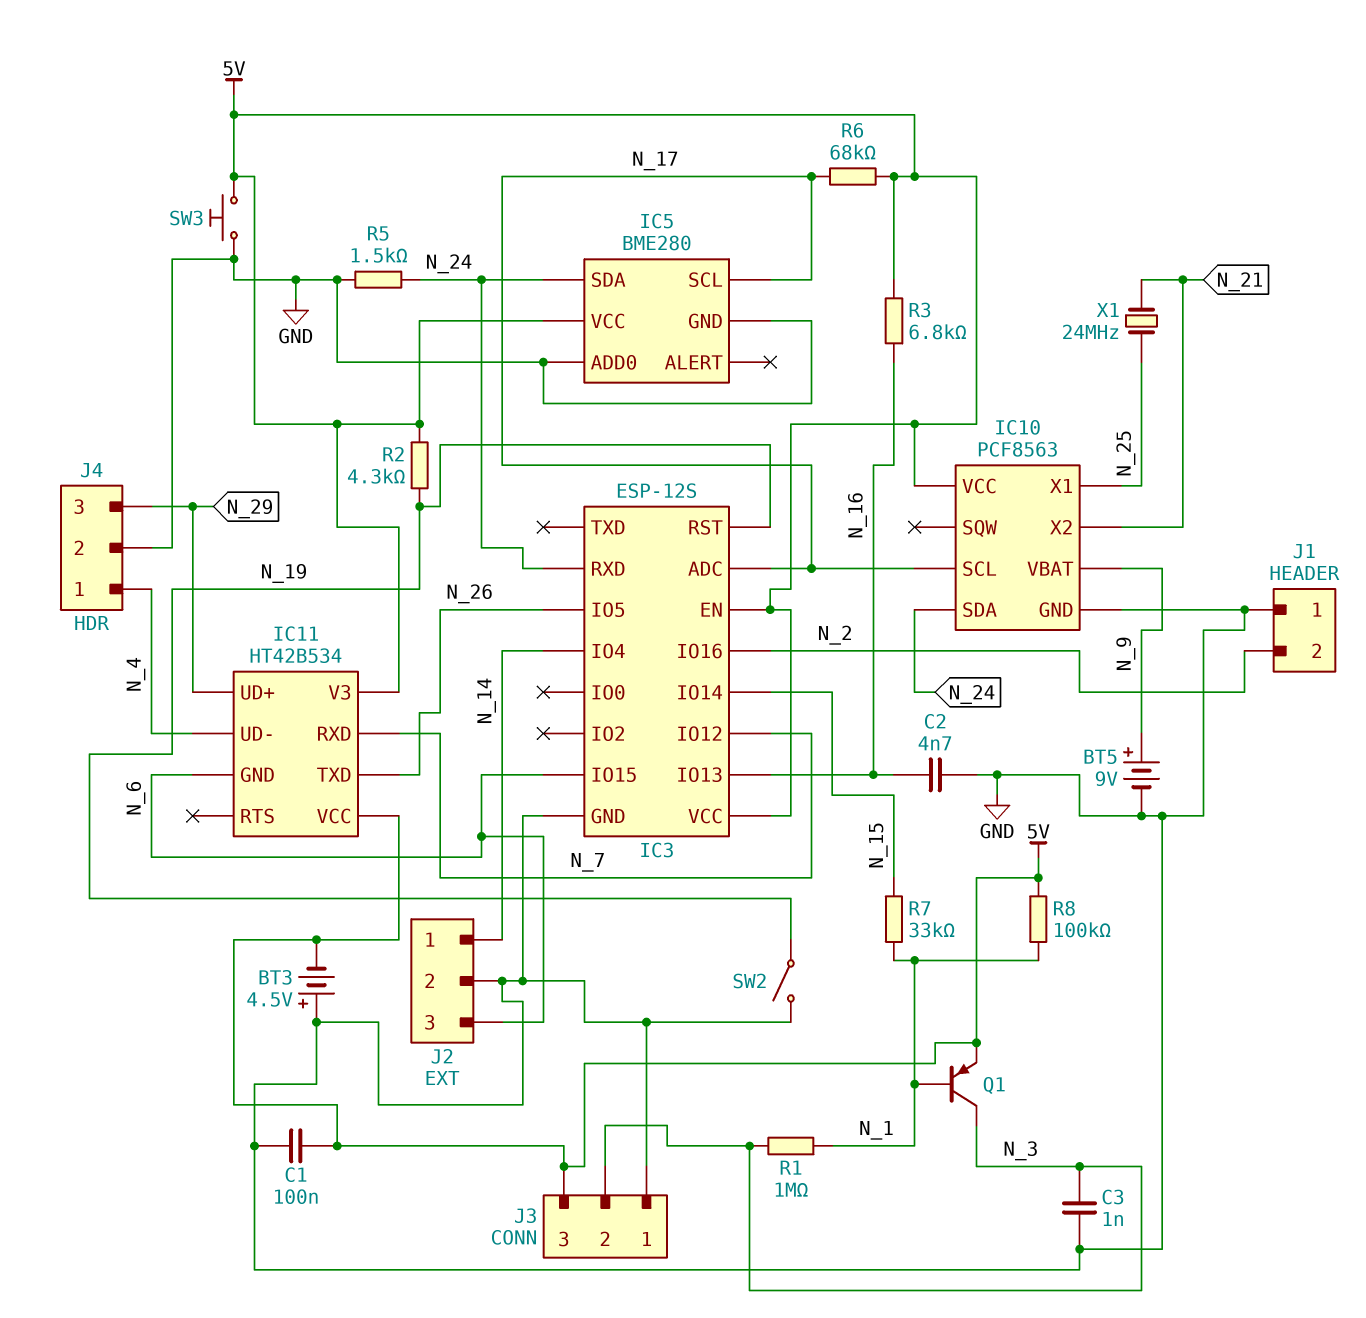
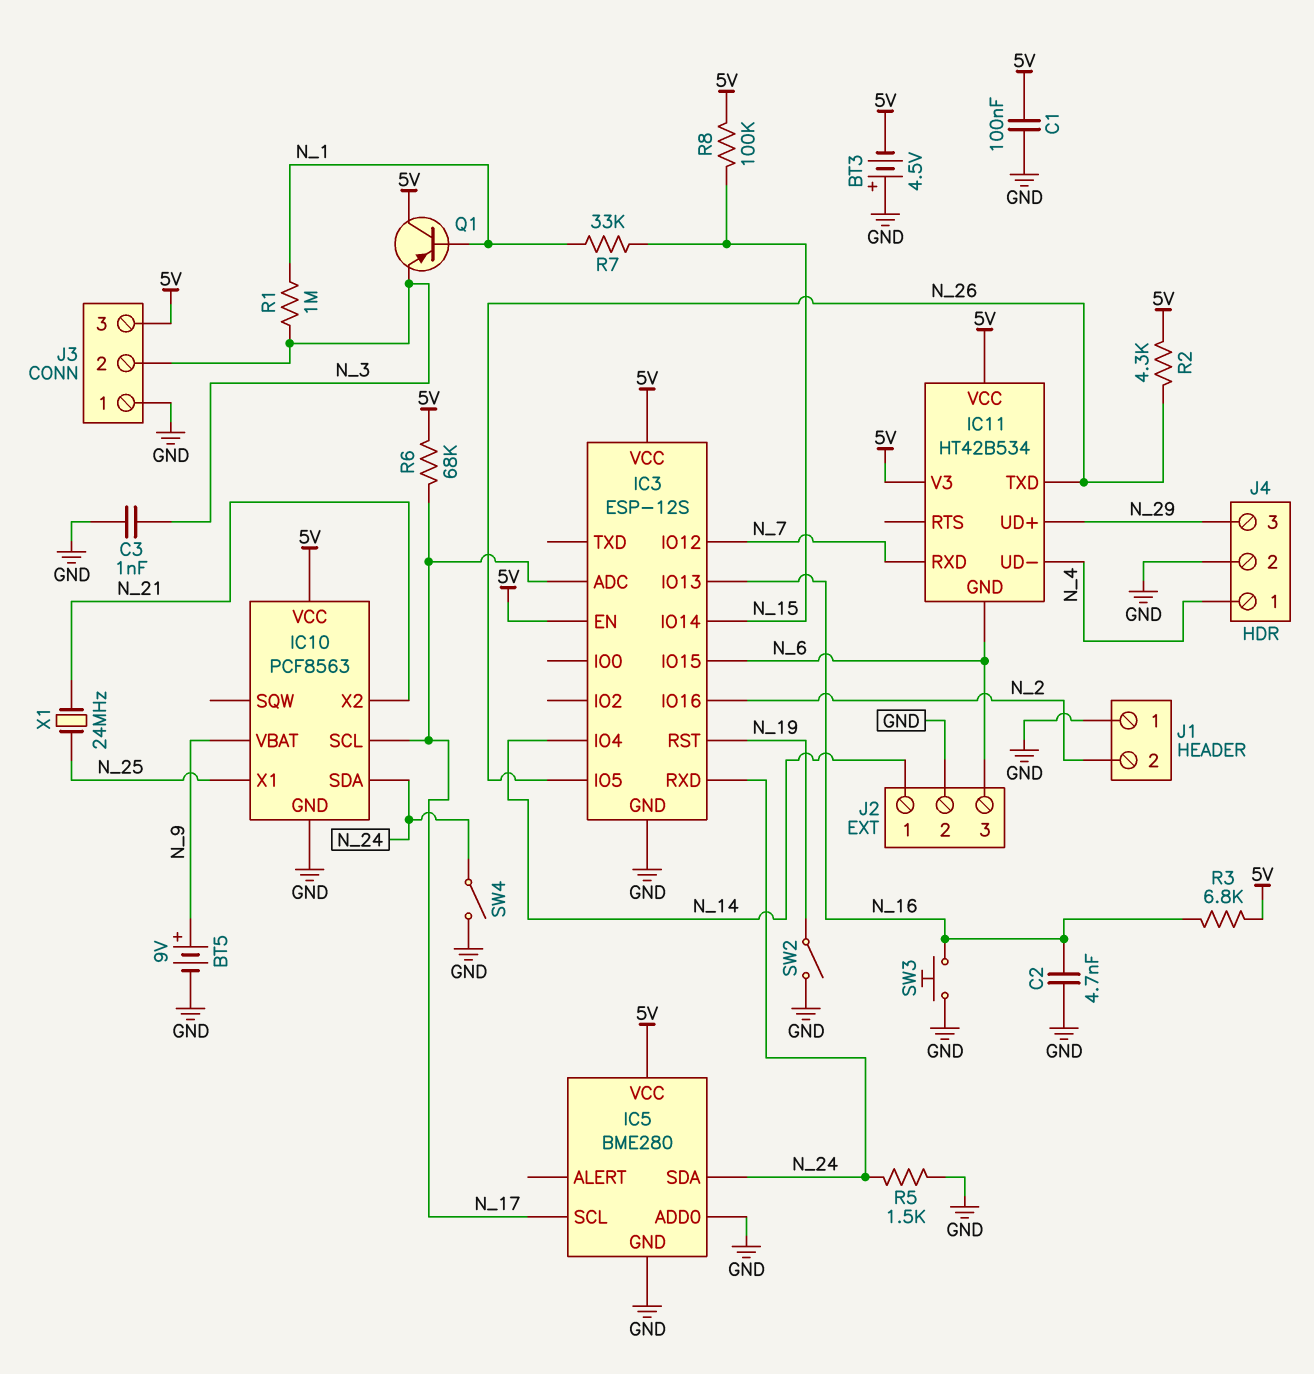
Q1: PNP (B N_1, C N_3, E 5V) -> PNP (B N_1, C 5V, E N_3)
R2: 4.3k (5V, N_19) -> 4.3k (5V, N_26)
R8: 100k (5V, N_1) -> 100k (5V, N_15)
SW3: button (5V, GND) -> button (GND, N_16)
SW4: none -> switch (GND, N_24)

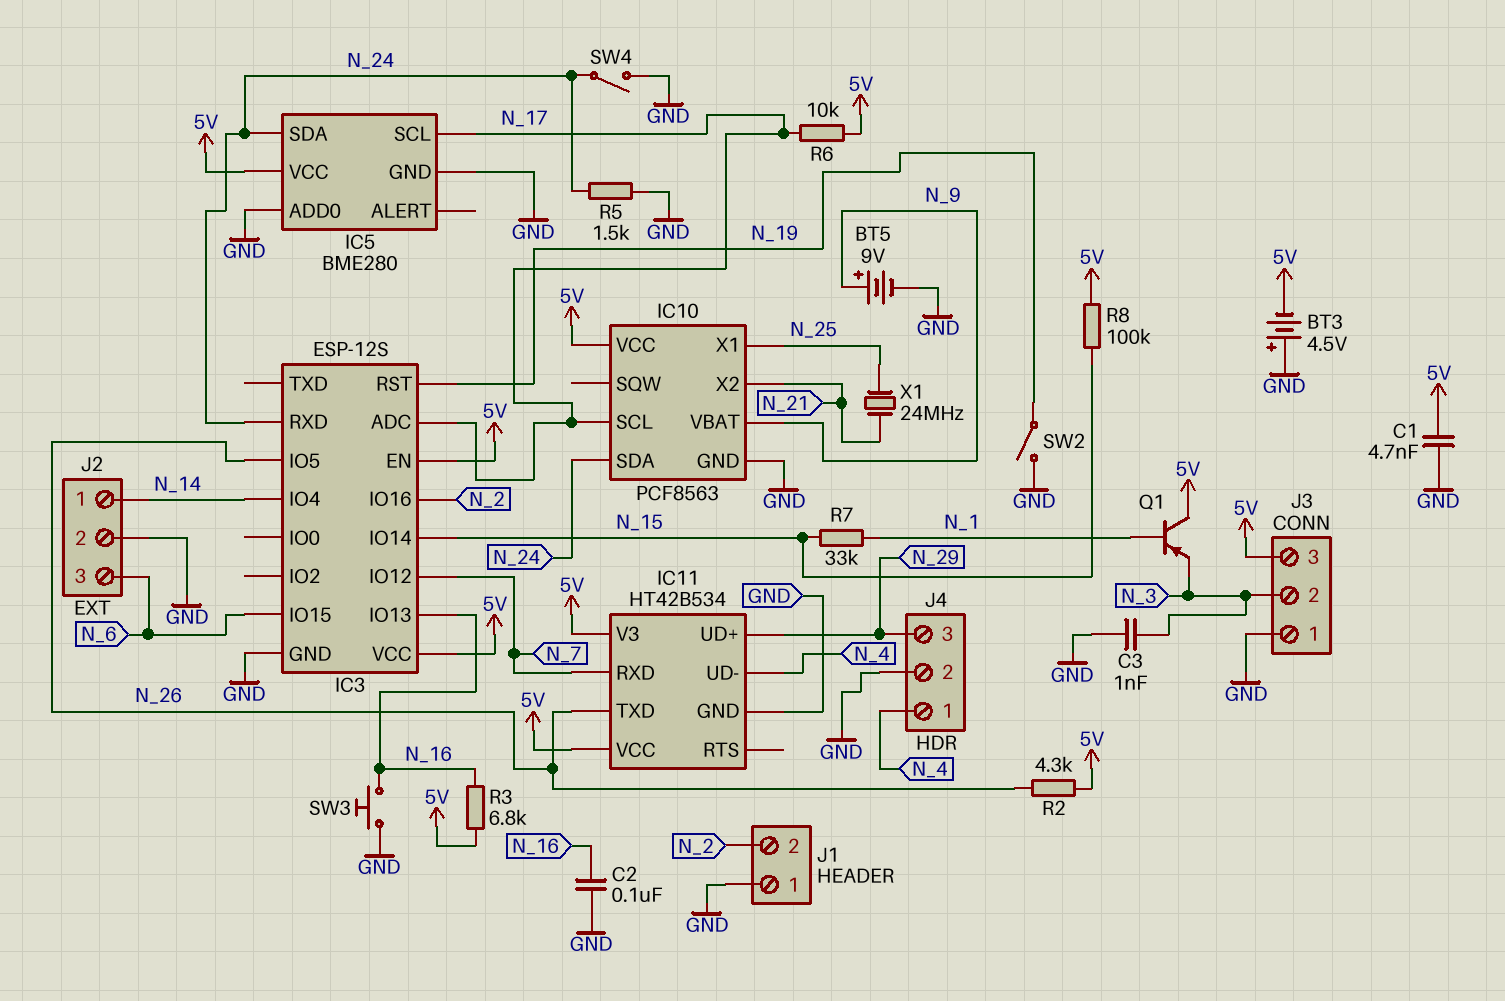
C1: 100nF (5V, GND) -> 4.7nF (5V, GND)
C2: 4.7nF (GND, N_16) -> 100nF (GND, N_16)
IC11 pin GND: N_6 -> GND
R1: 1M (N_1, N_3) -> none
R6: 68k (5V, N_17) -> 10k (5V, N_17)

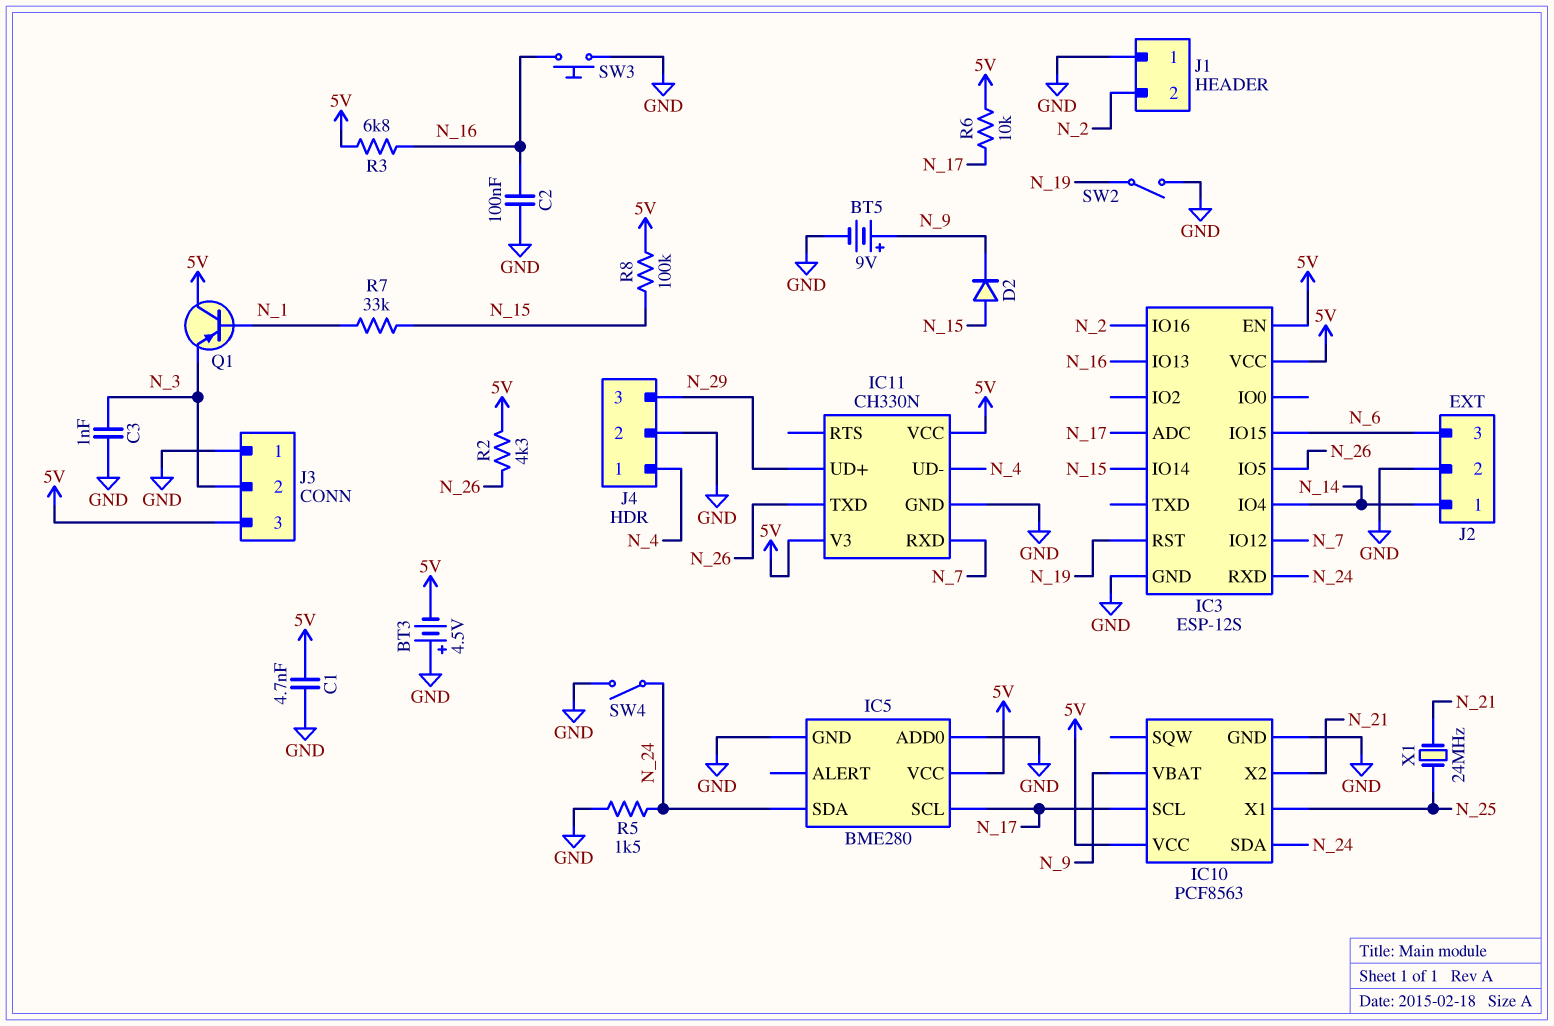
D2: none -> diode (A N_15, K N_9)
IC11: HT42B534 -> CH330N

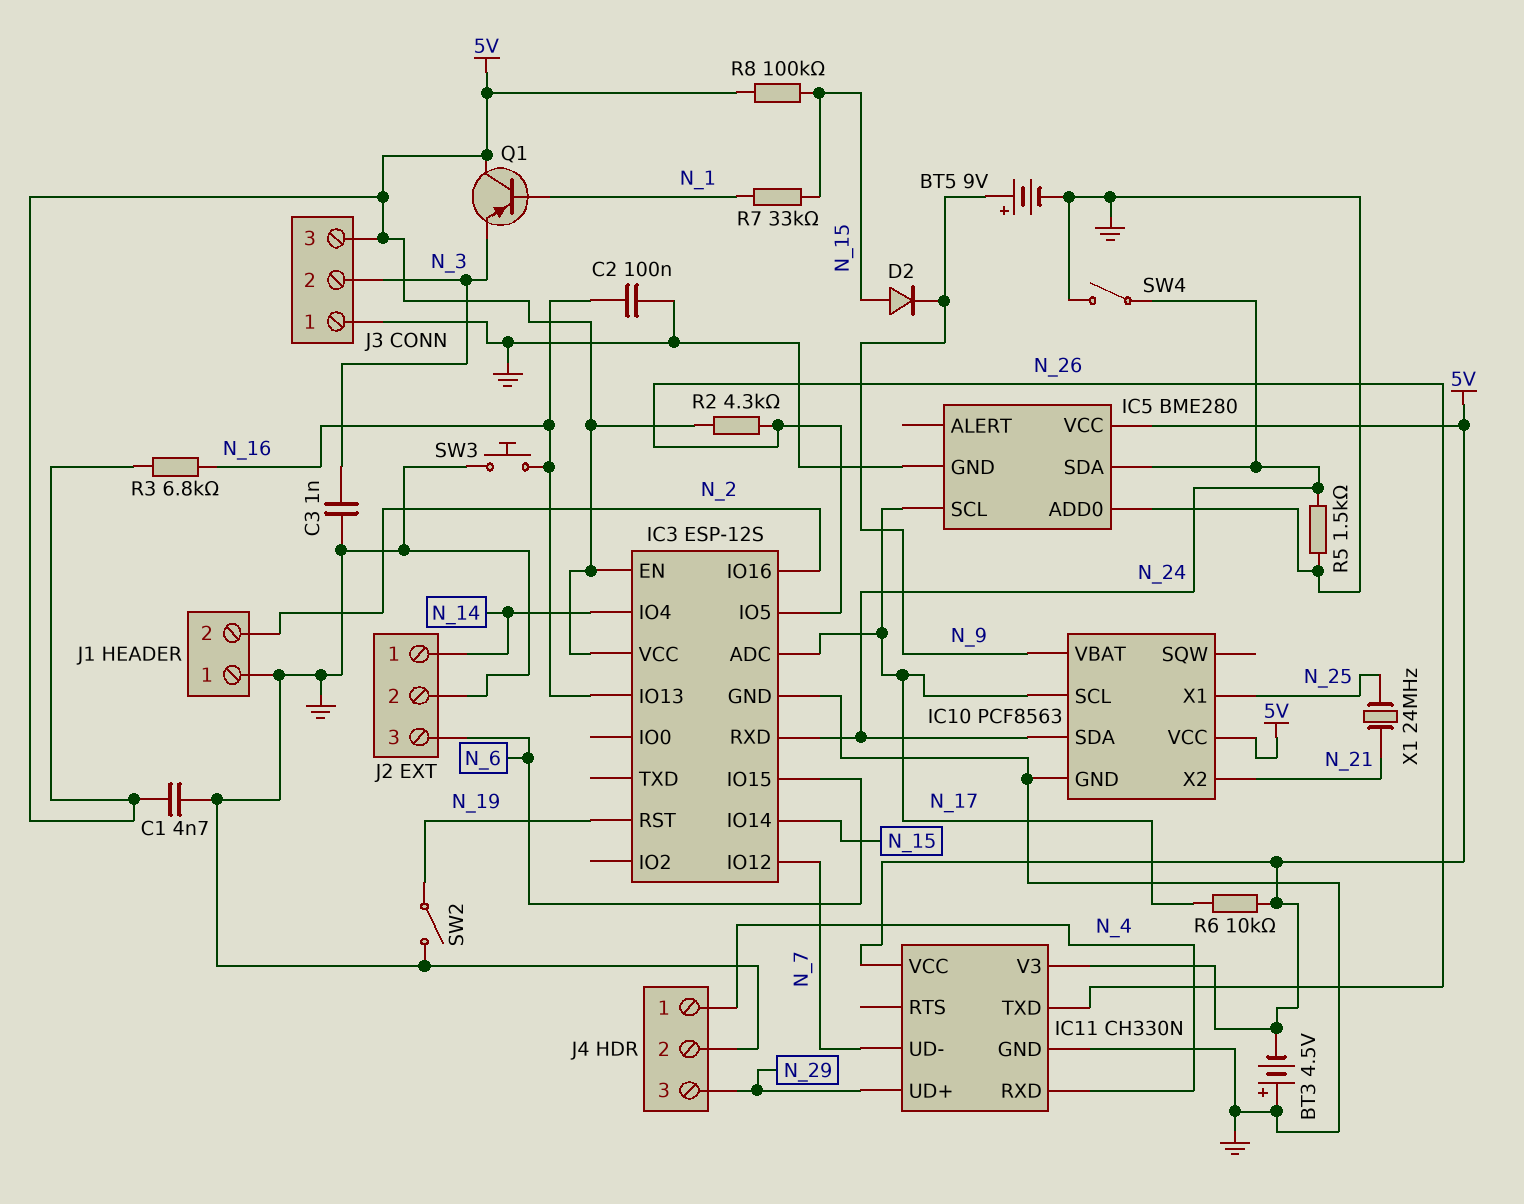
IC11 pin RXD: N_7 -> N_4
IC11 pin UD-: N_4 -> N_7

